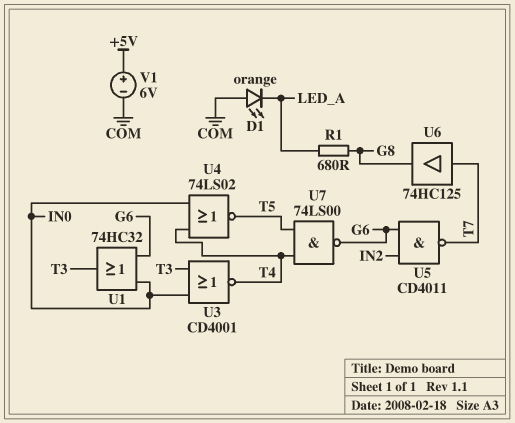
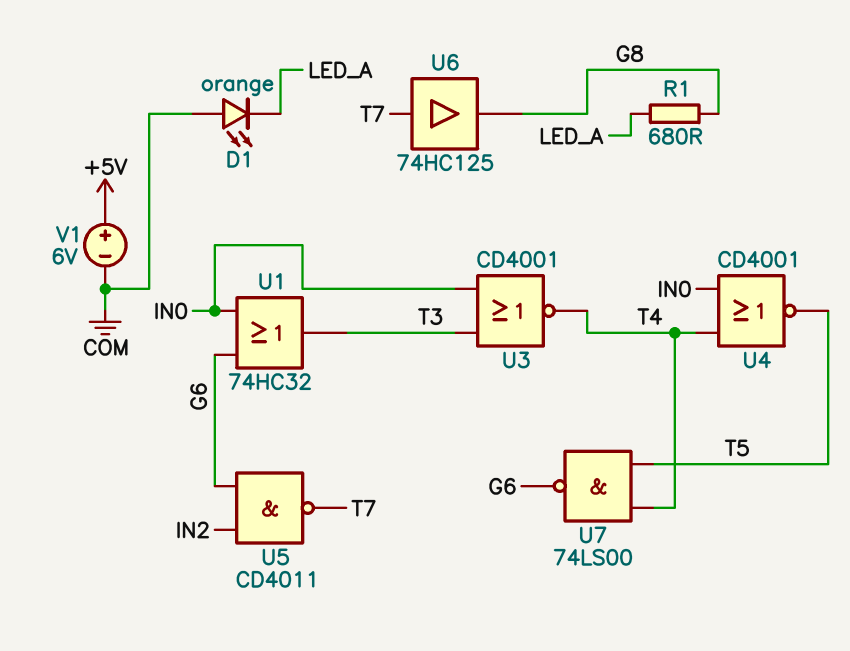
U4: NOR 74LS02 (in IN0, in T4, out T5) -> NOR CD4001 (in IN0, in T4, out T5)

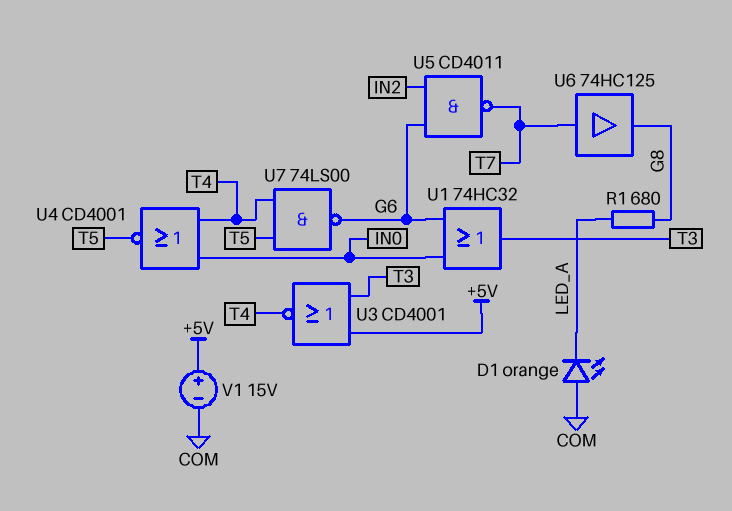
U3: NOR CD4001 (in IN0, in T3, out T4) -> NOR CD4001 (in +5V, in T3, out T4)
V1: 6V (plus +5V, minus COM) -> 15V (plus +5V, minus COM)

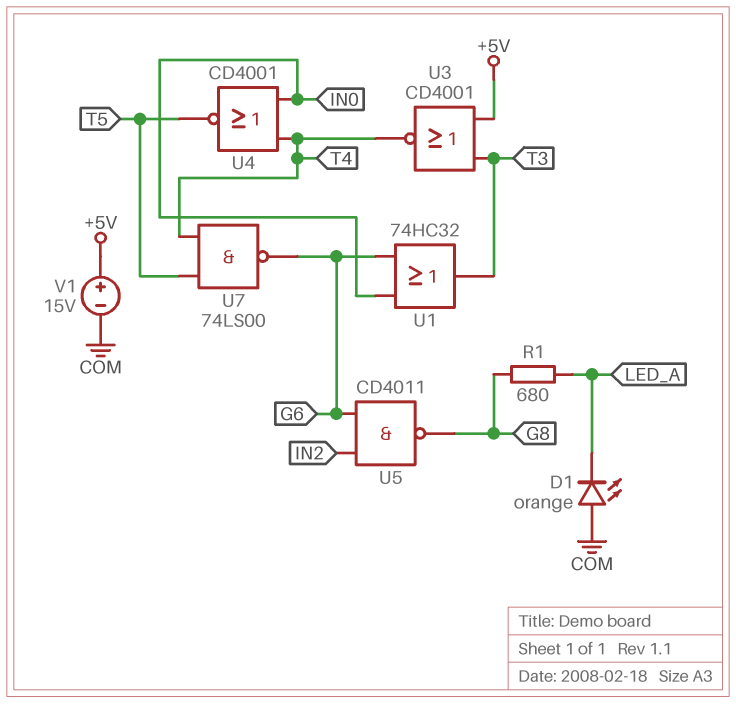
U5: NAND CD4011 (in G6, in IN2, out T7) -> NAND CD4011 (in G6, in IN2, out G8)
U6: buffer 74HC125 (in T7, out G8) -> none

